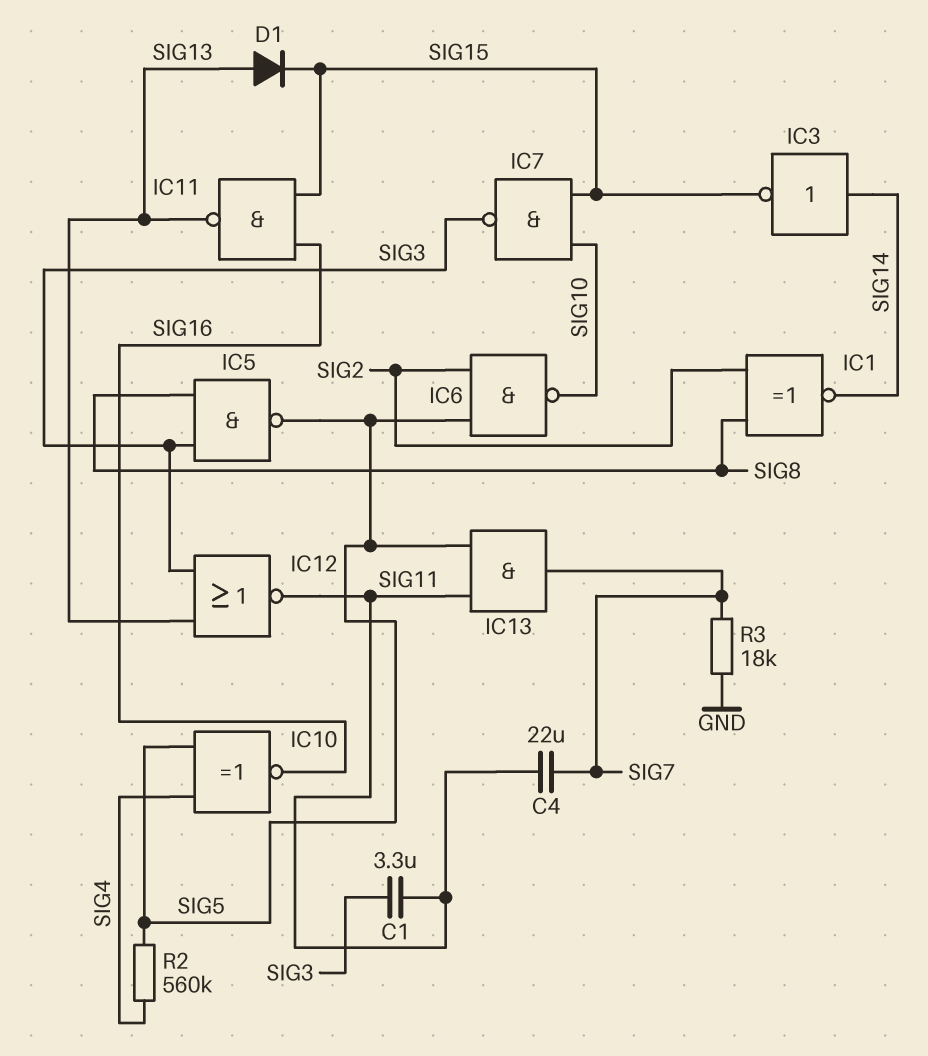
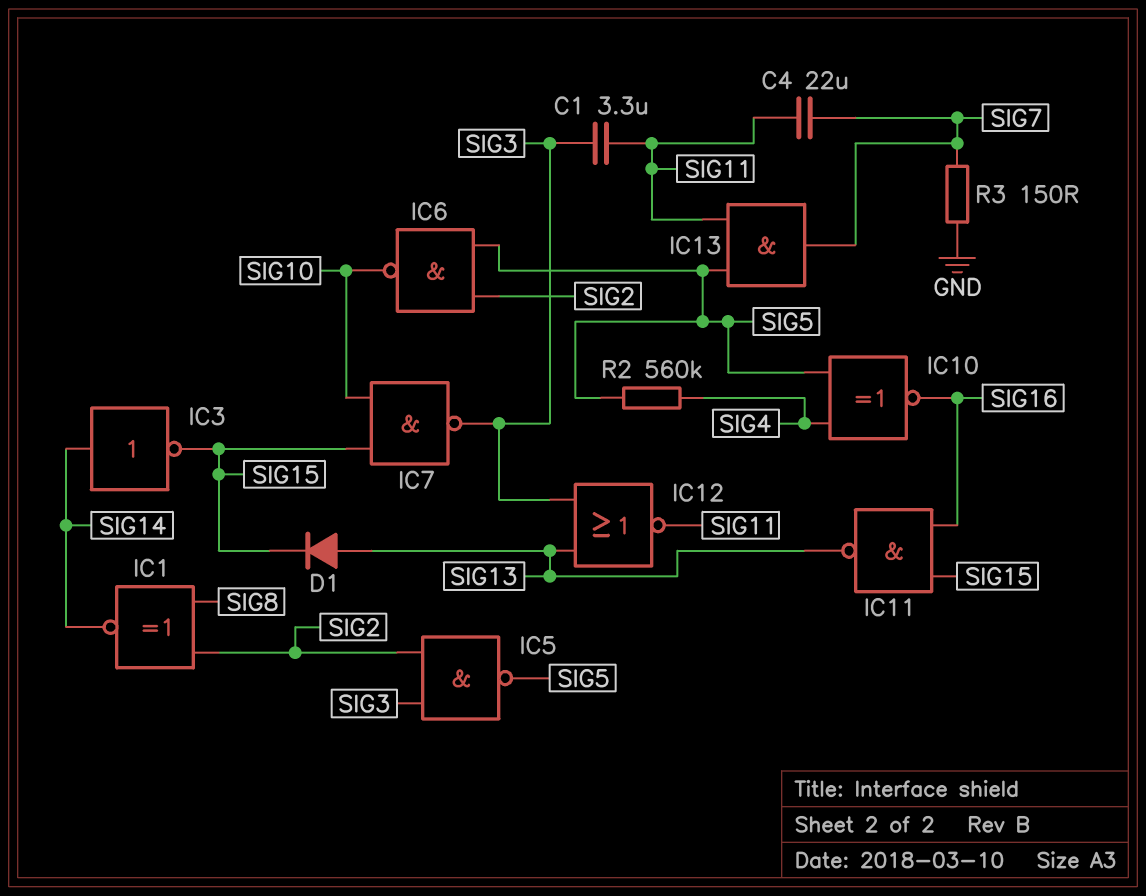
IC5: NAND (in SIG3, in SIG8, out SIG5) -> NAND (in SIG2, in SIG3, out SIG5)
R3: 18k (GND, SIG7) -> 150 (GND, SIG7)

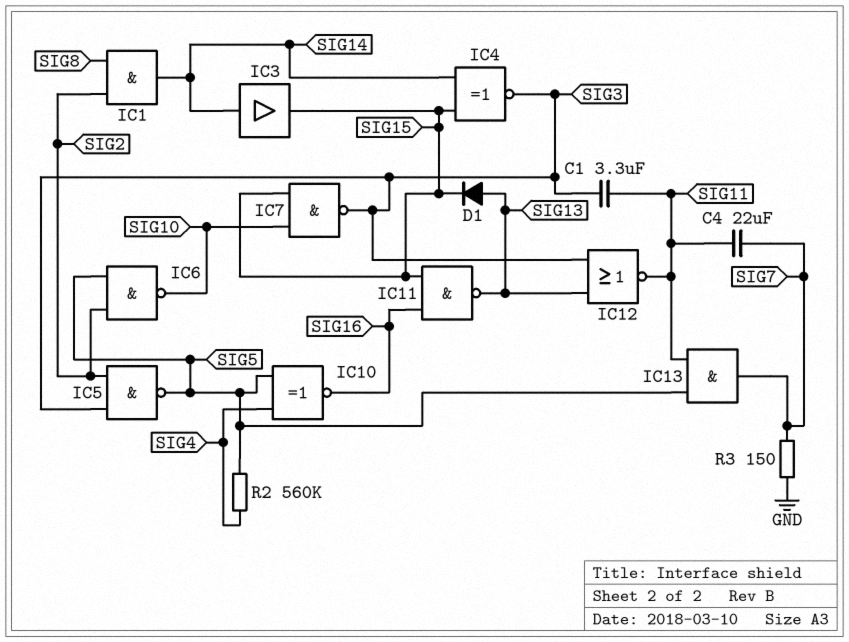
IC1: XNOR (in SIG2, in SIG8, out SIG14) -> AND (in SIG2, in SIG8, out SIG14)
IC3: NOT (in SIG14, out SIG15) -> buffer (in SIG14, out SIG15)
IC4: none -> XNOR (in SIG14, in SIG15, out SIG3)

